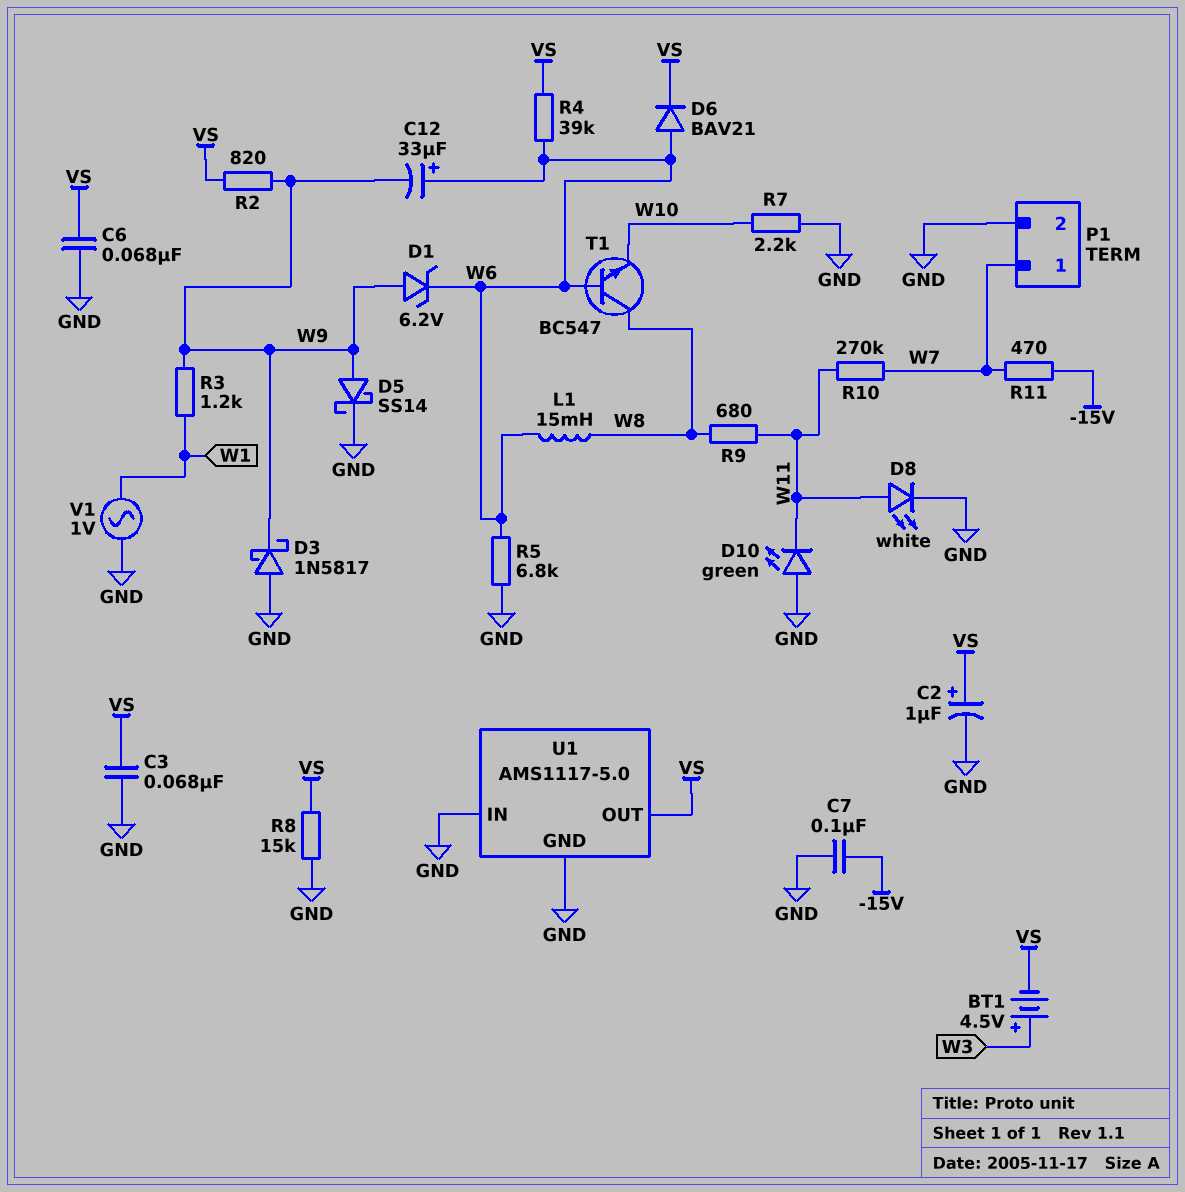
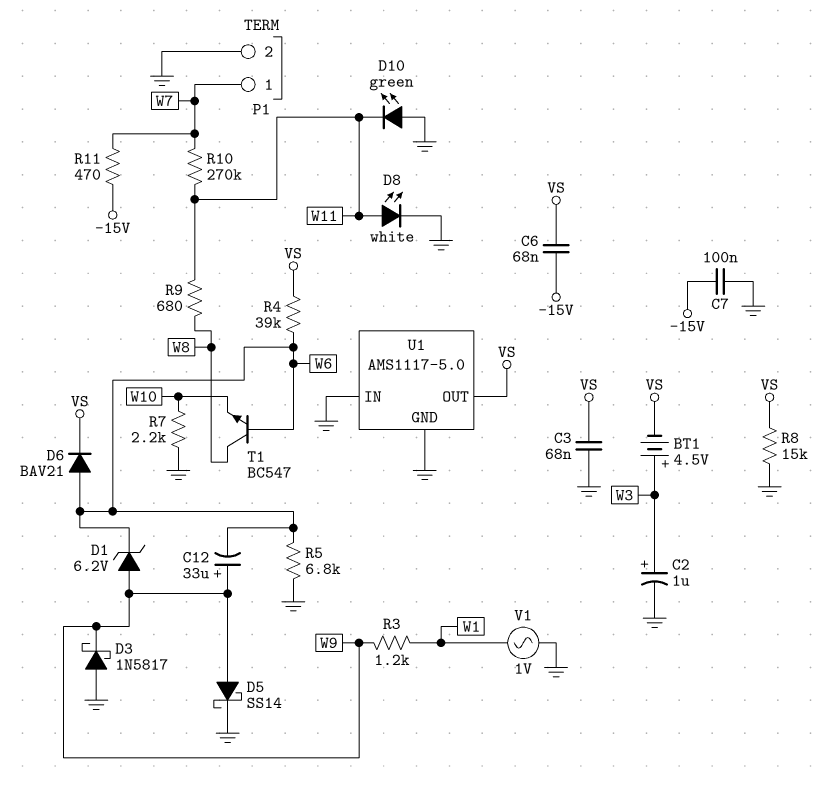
C2: 1uF (plus VS, minus GND) -> 1uF (plus W3, minus GND)
C6: 68nF (GND, VS) -> 68nF (-15V, VS)
C12: 33uF (plus W6, minus W9) -> 33uF (plus W9, minus W6)
L1: 15mH (W6, W8) -> none
R2: 820 (VS, W9) -> none

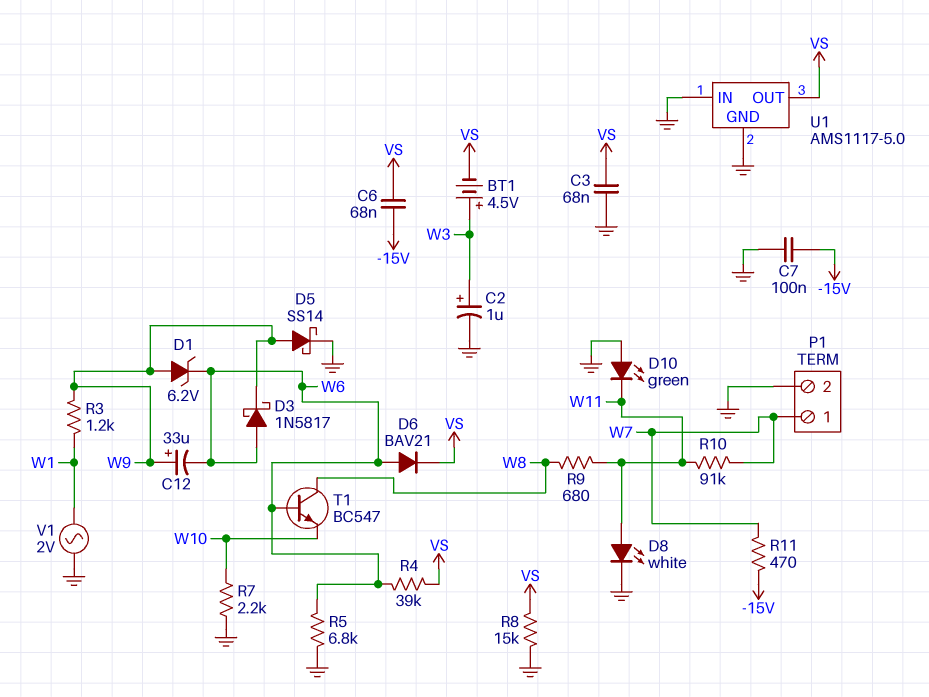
D3: schottky 1N5817 (A GND, K W9) -> schottky 1N5817 (A W6, K W9)
R10: 270k (W7, W11) -> 91k (W7, W11)
V1: AC 1V (GND, W1) -> AC 2V (GND, W1)

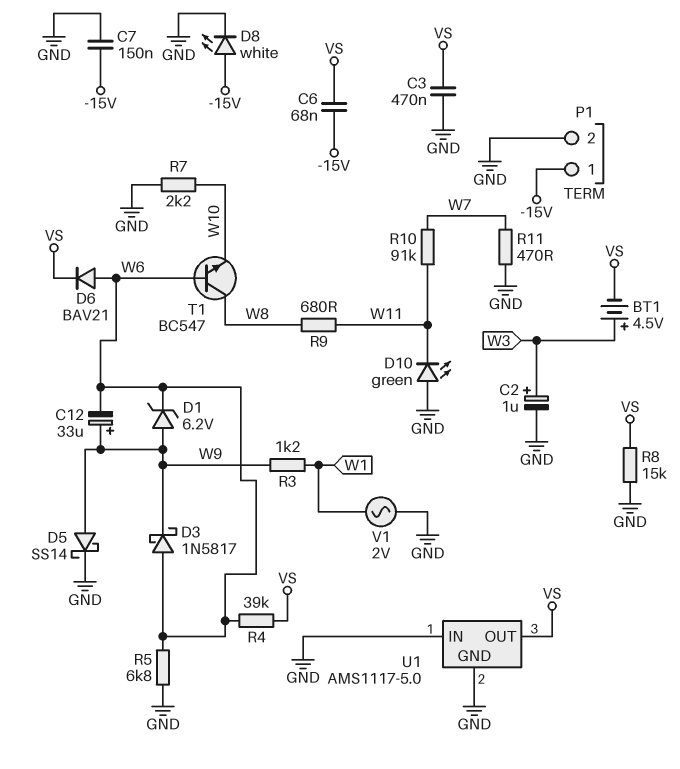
C3: 68nF (GND, VS) -> 470nF (GND, VS)
C7: 100nF (-15V, GND) -> 150nF (-15V, GND)
D8: LED white (A W11, K GND) -> LED white (A -15V, K GND)
P1 pin 1: W7 -> -15V
R11: 470 (-15V, W7) -> 470 (GND, W7)

